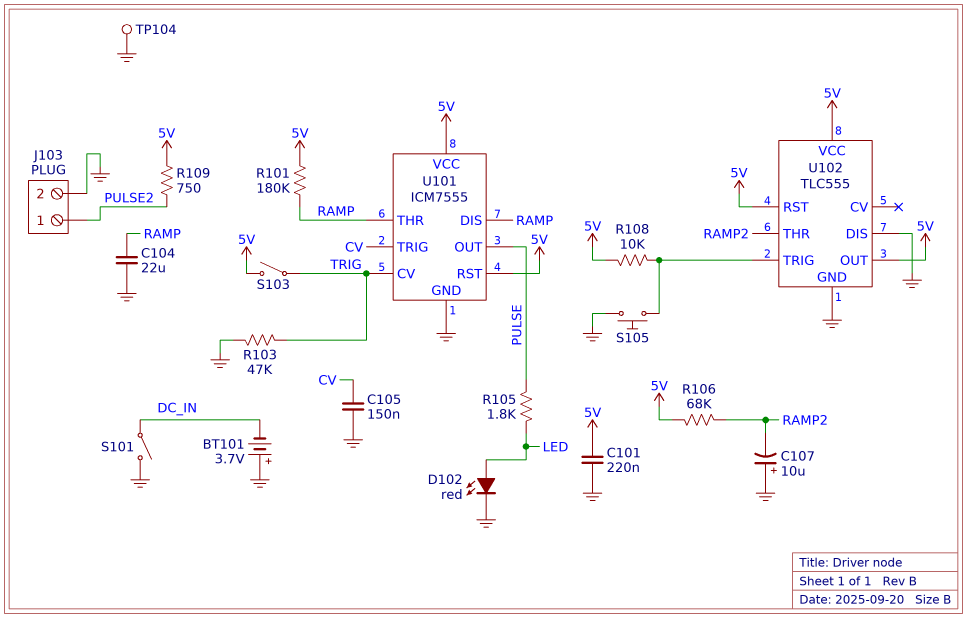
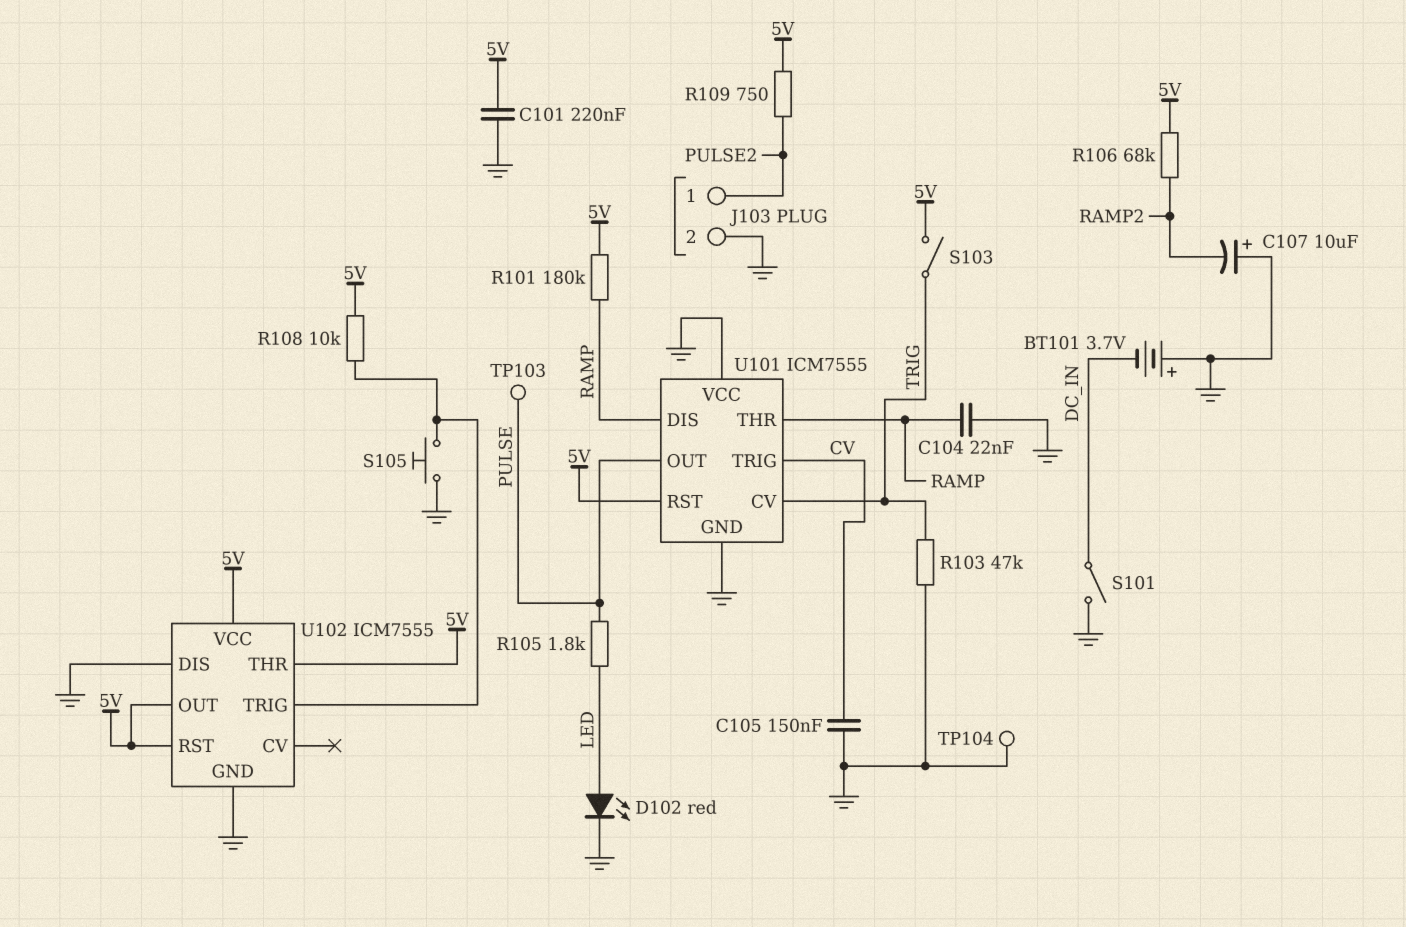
C104: 22uF (GND, RAMP) -> 22nF (GND, RAMP)
TP103: none -> test point (PULSE)
U101 pin VCC: 5V -> GND
U102: TLC555 -> ICM7555
U102 pin THR: RAMP2 -> 5V

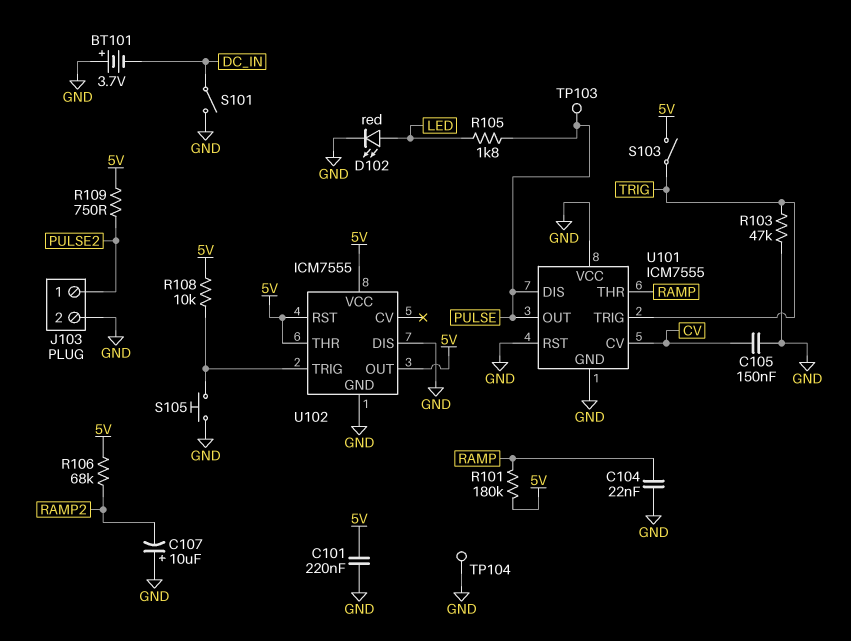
U101 pin CV: TRIG -> CV
U101 pin DIS: RAMP -> PULSE
U101 pin RST: 5V -> GND
U101 pin TRIG: CV -> TRIG

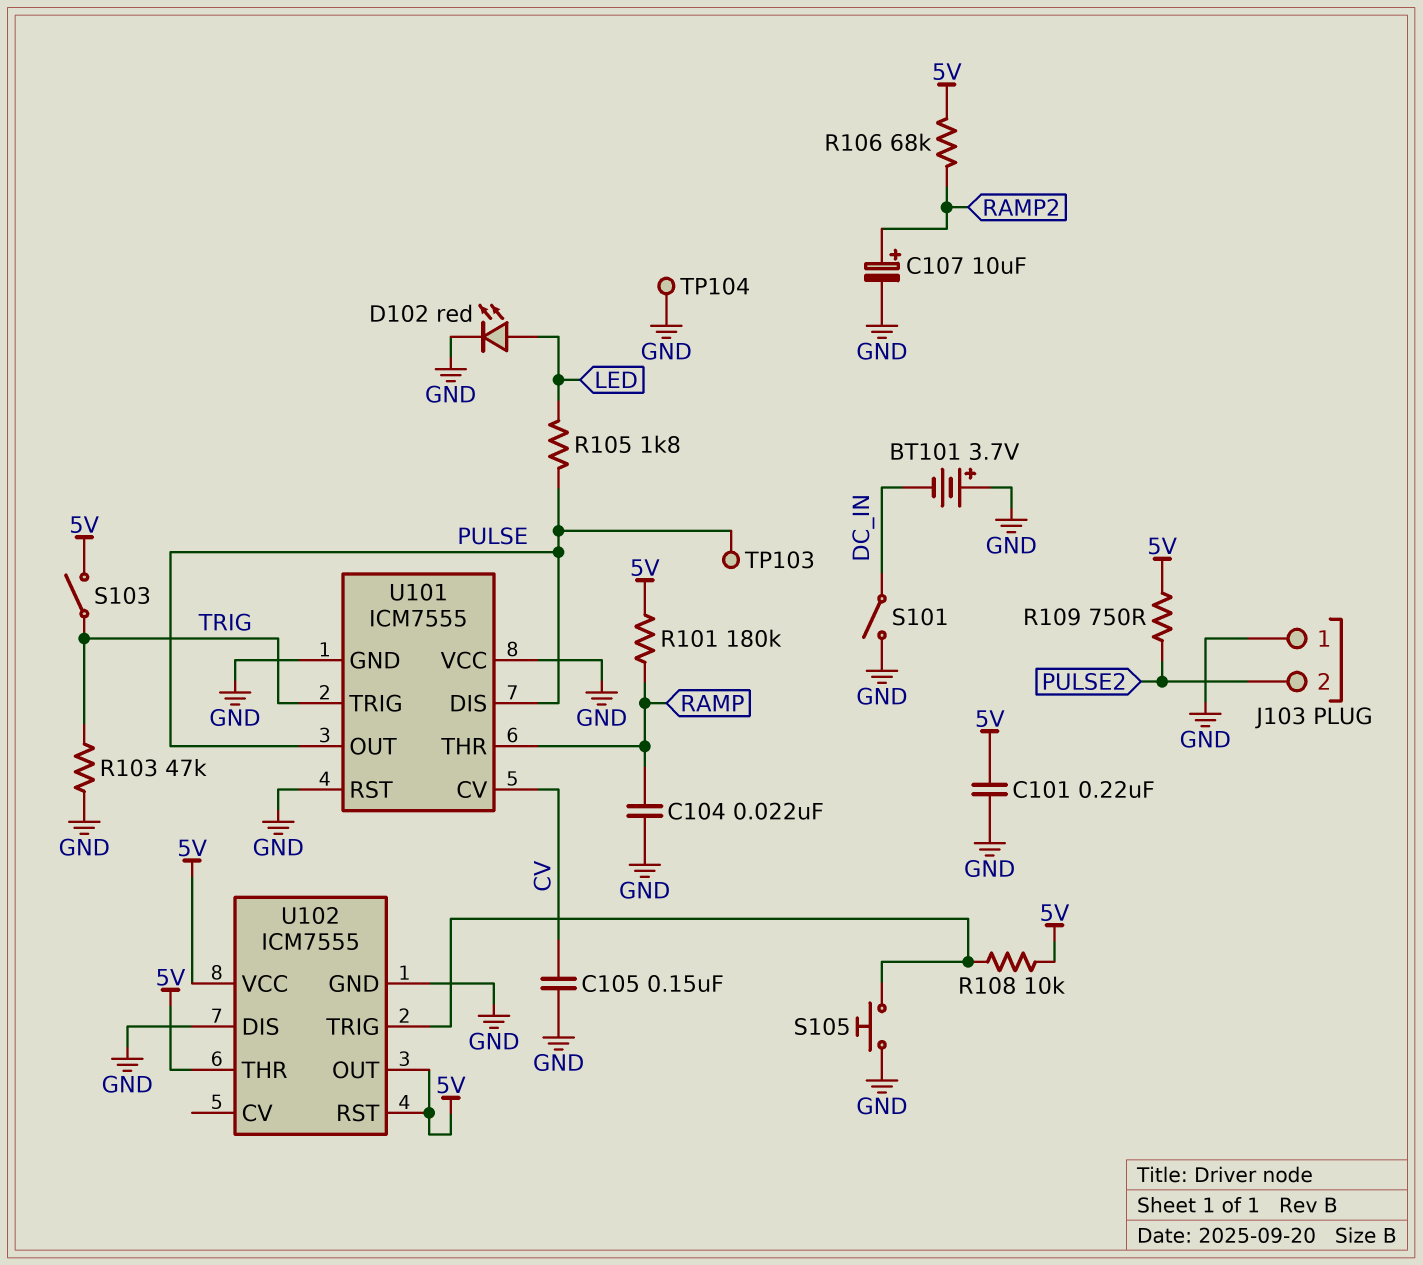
C107: 10uF (plus GND, minus RAMP2) -> 10uF (plus RAMP2, minus GND)
J103 pin 1: PULSE2 -> GND
J103 pin 2: GND -> PULSE2

